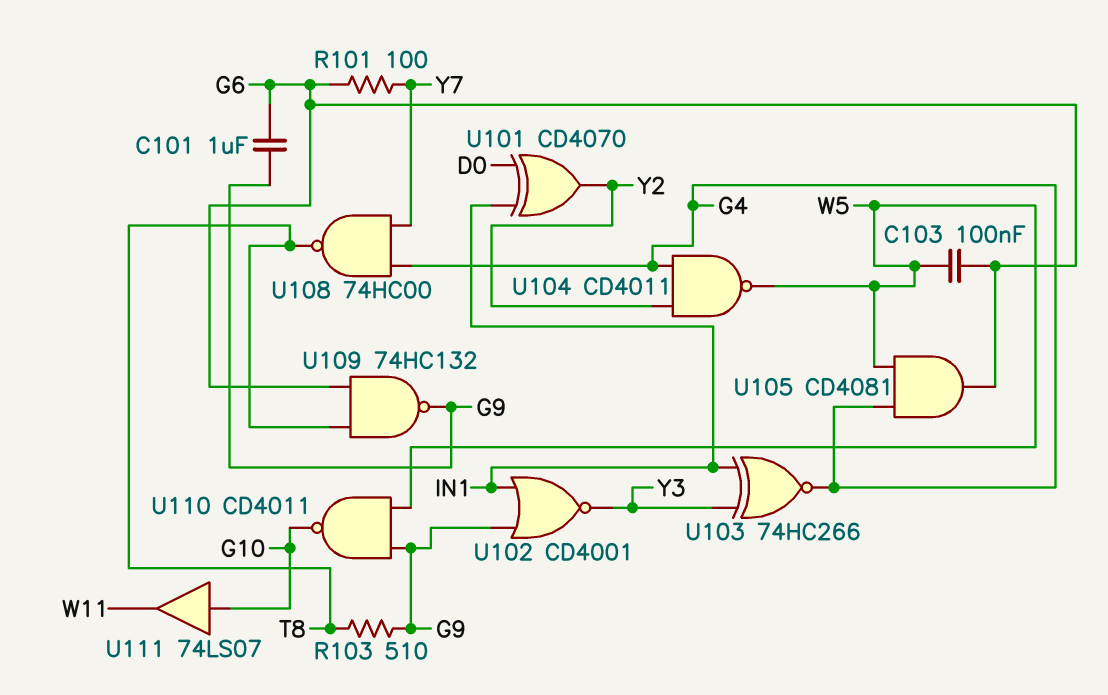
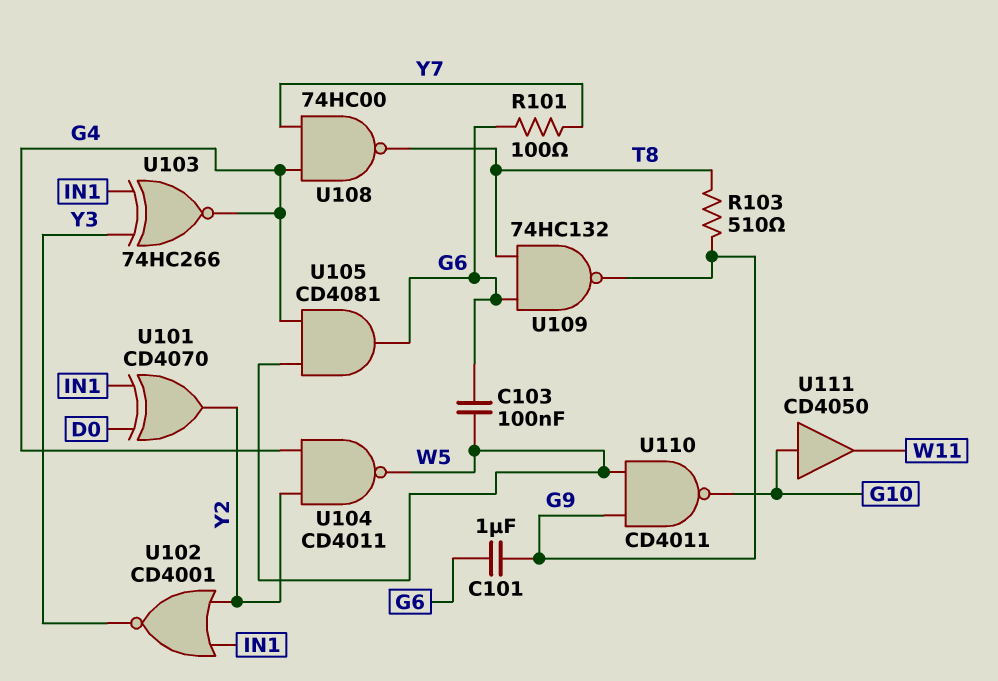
U102: NOR CD4001 (in G9, in IN1, out Y3) -> NOR CD4001 (in IN1, in Y2, out Y3)
U111: buffer 74LS07 (in G10, out W11) -> buffer CD4050 (in G10, out W11)

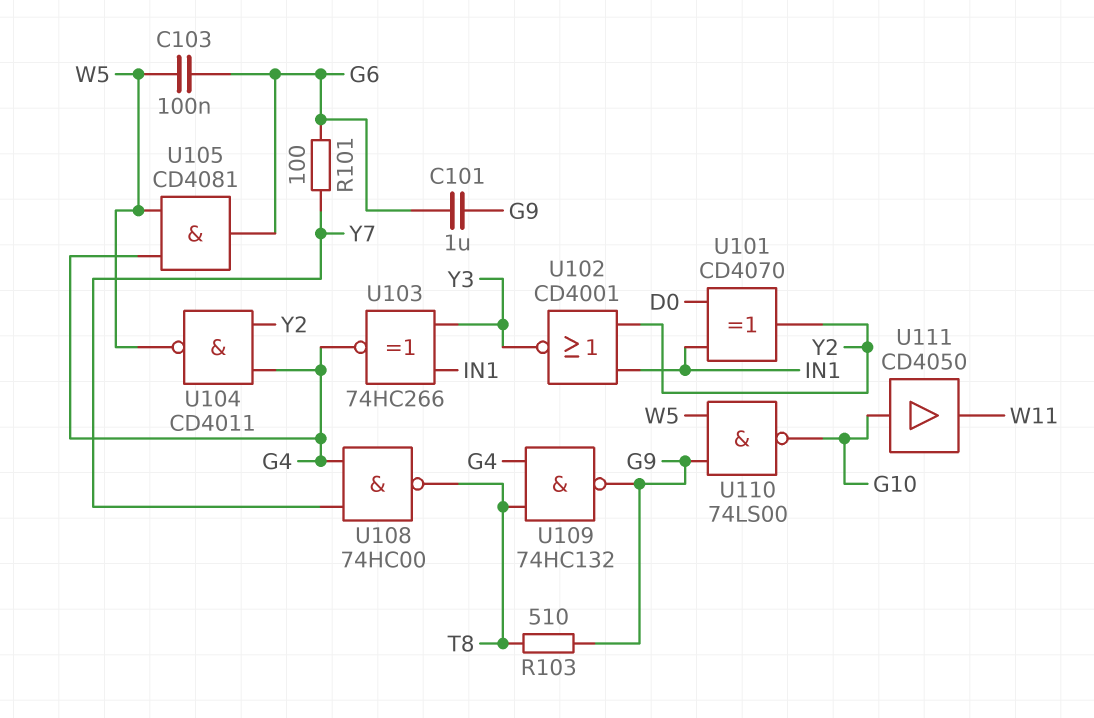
U109: NAND 74HC132 (in G6, in T8, out G9) -> NAND 74HC132 (in G4, in T8, out G9)
U110: NAND CD4011 (in G9, in W5, out G10) -> NAND 74LS00 (in G9, in W5, out G10)

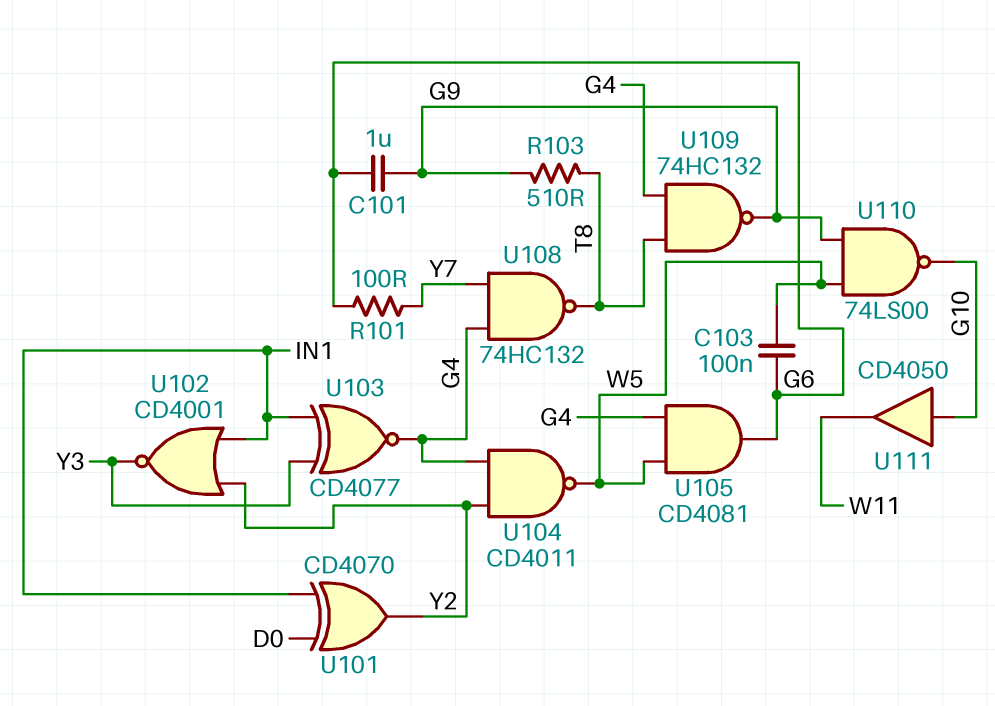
U103: XNOR 74HC266 (in IN1, in Y3, out G4) -> XNOR CD4077 (in IN1, in Y3, out G4)
U108: NAND 74HC00 (in G4, in Y7, out T8) -> NAND 74HC132 (in G4, in Y7, out T8)

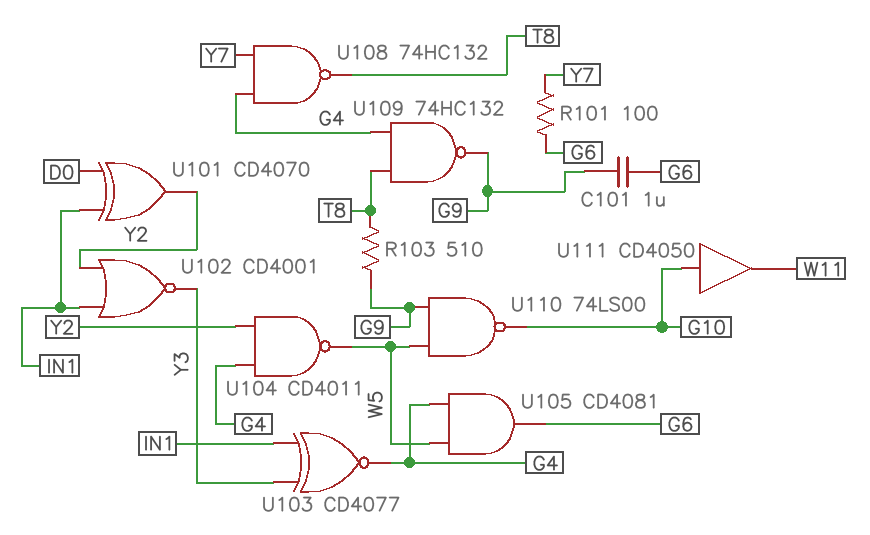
C103: 100nF (G6, W5) -> none

